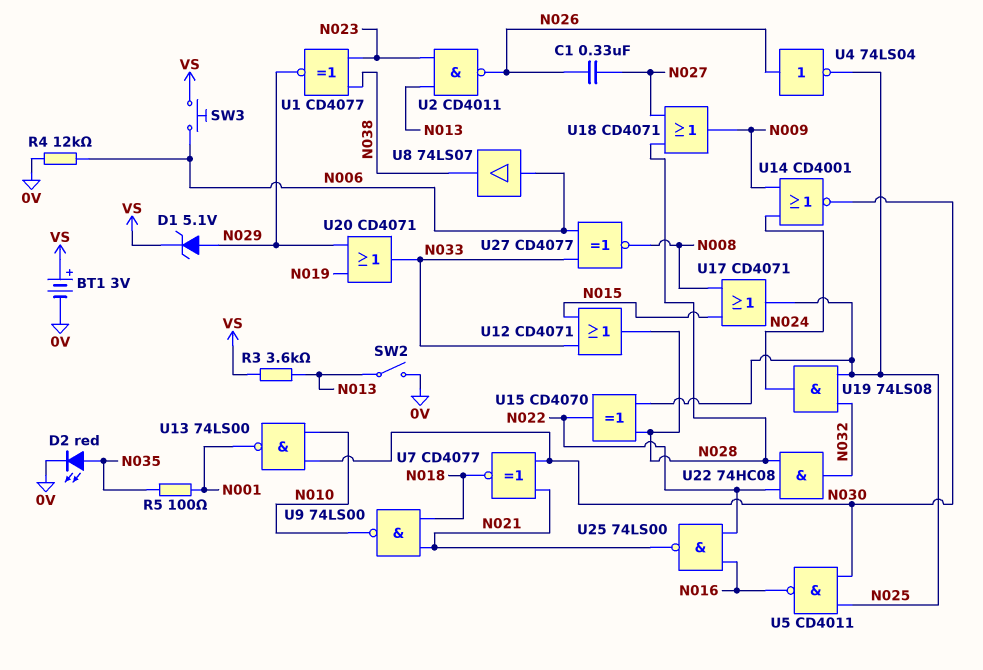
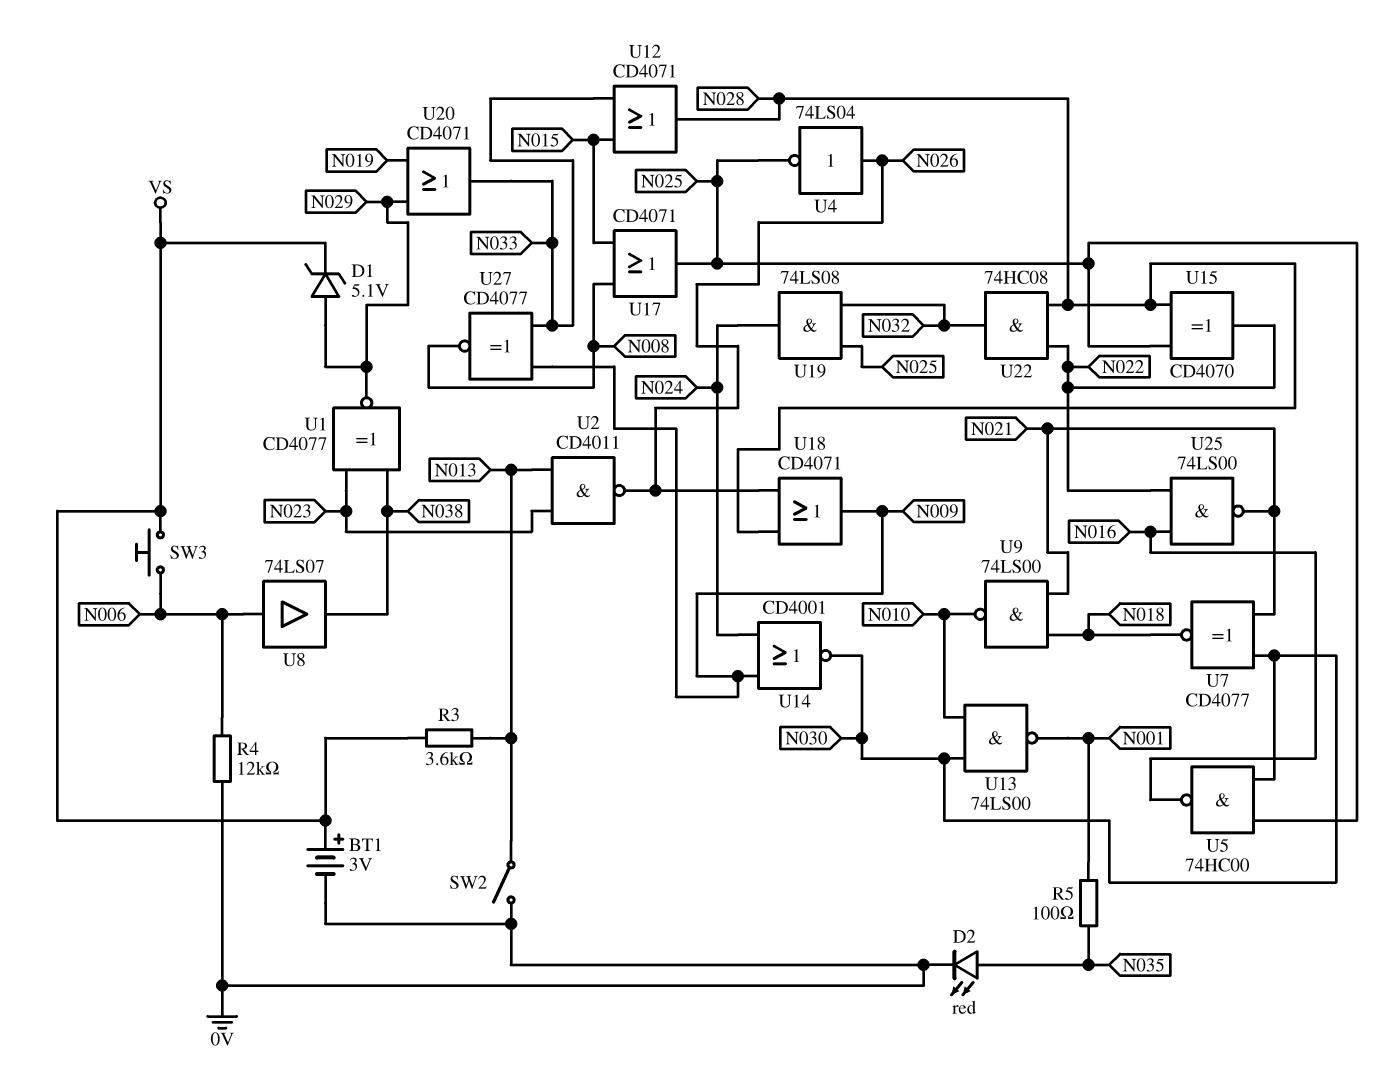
C1: 330nF (N026, N027) -> none
U5: NAND CD4011 (in N025, in N030, out N016) -> NAND 74HC00 (in N025, in N030, out N016)
U18: OR CD4071 (in N027, in N028, out N009) -> OR CD4071 (in N026, in N028, out N009)
U27: XNOR CD4077 (in N006, in N033, out N008) -> XNOR CD4077 (in N009, in N033, out N008)

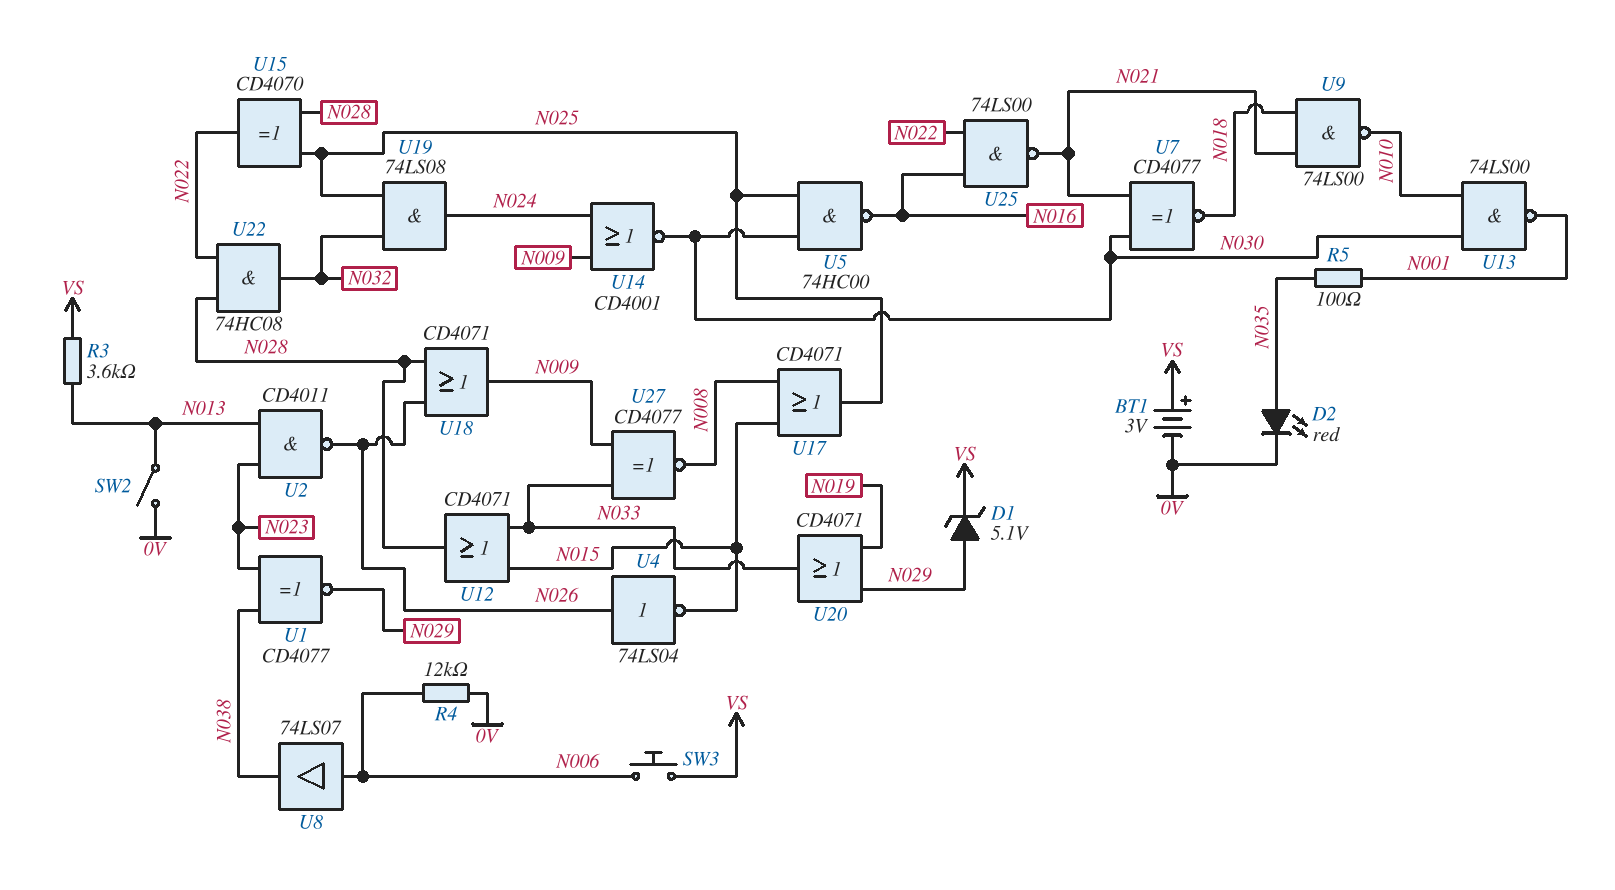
U4: NOT 74LS04 (in N026, out N025) -> NOT 74LS04 (in N026, out N015)

